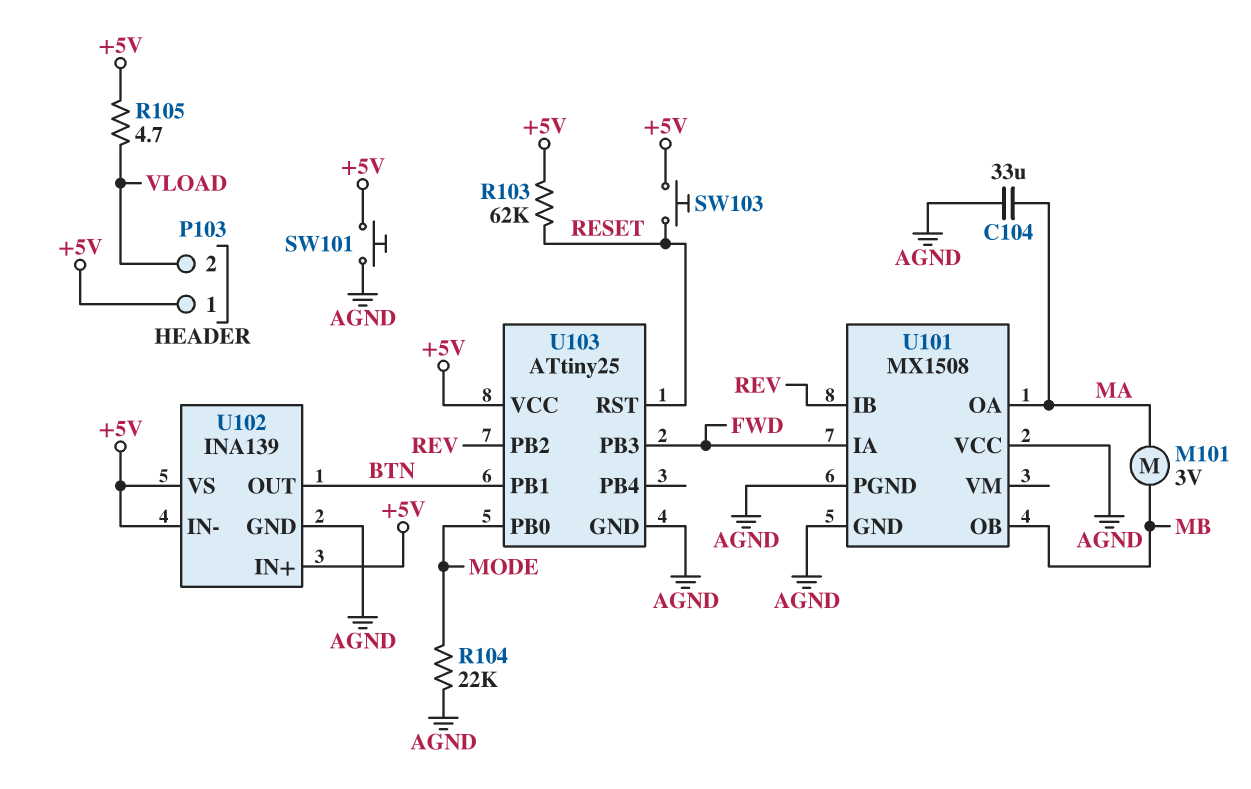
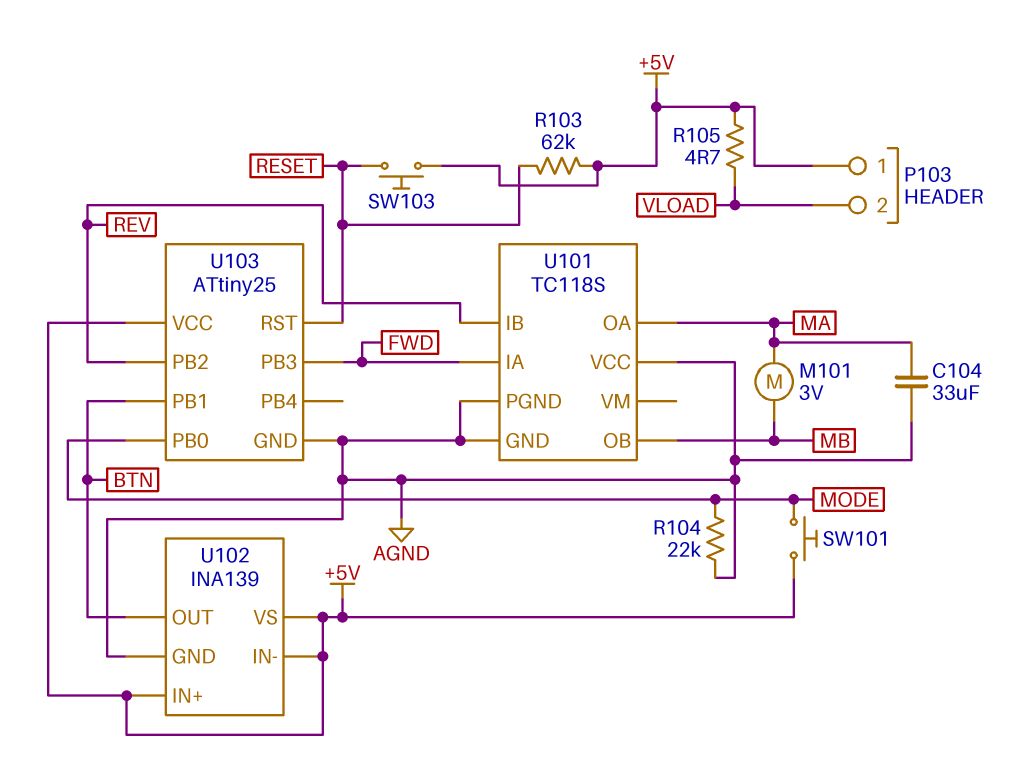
SW101: button (+5V, AGND) -> button (+5V, MODE)
U101: MX1508 -> TC118S

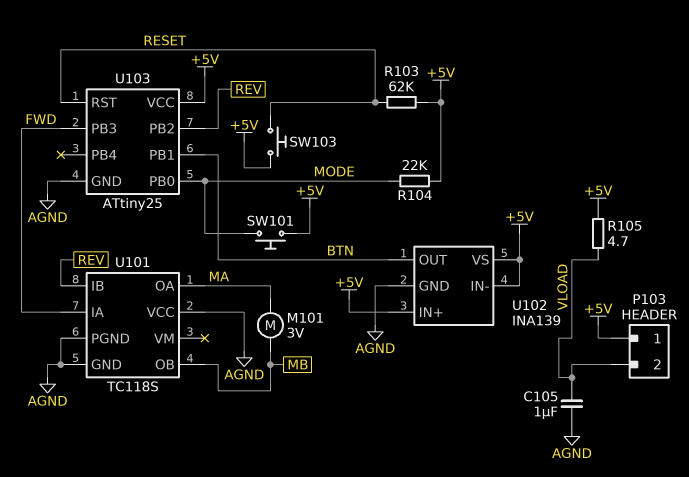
C104: 33uF (AGND, MA) -> none
C105: none -> 1uF (AGND, VLOAD)
R104: 22k (AGND, MODE) -> 22k (+5V, MODE)

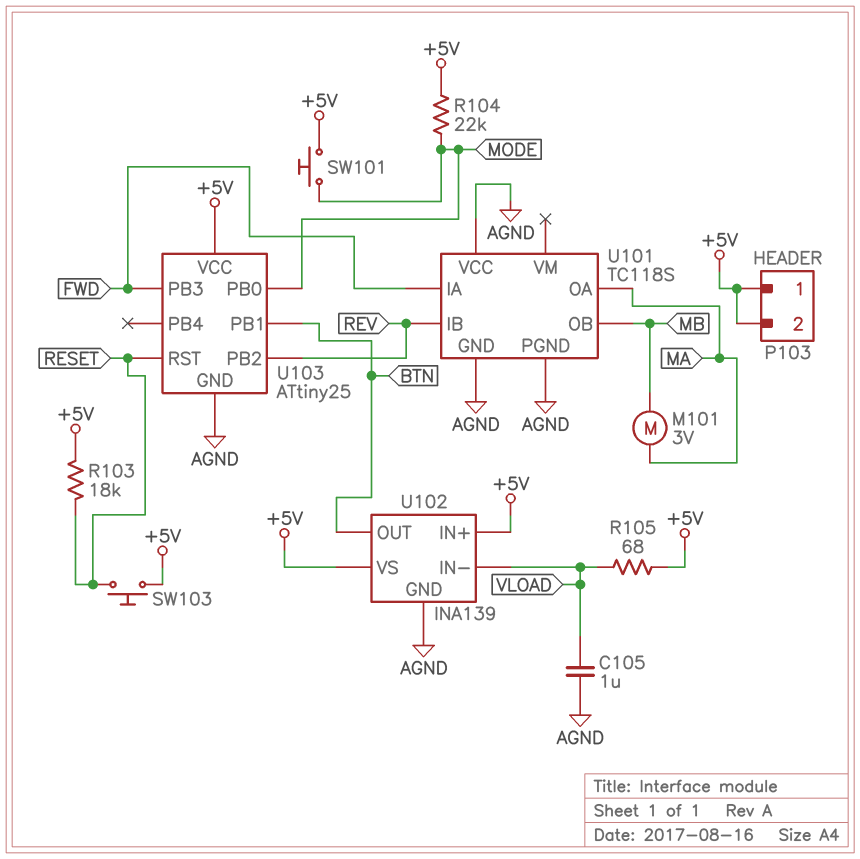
P103 pin 2: VLOAD -> +5V
R103: 62k (+5V, RESET) -> 18k (+5V, RESET)
R105: 4.7 (+5V, VLOAD) -> 68 (+5V, VLOAD)
U102 pin IN-: +5V -> VLOAD

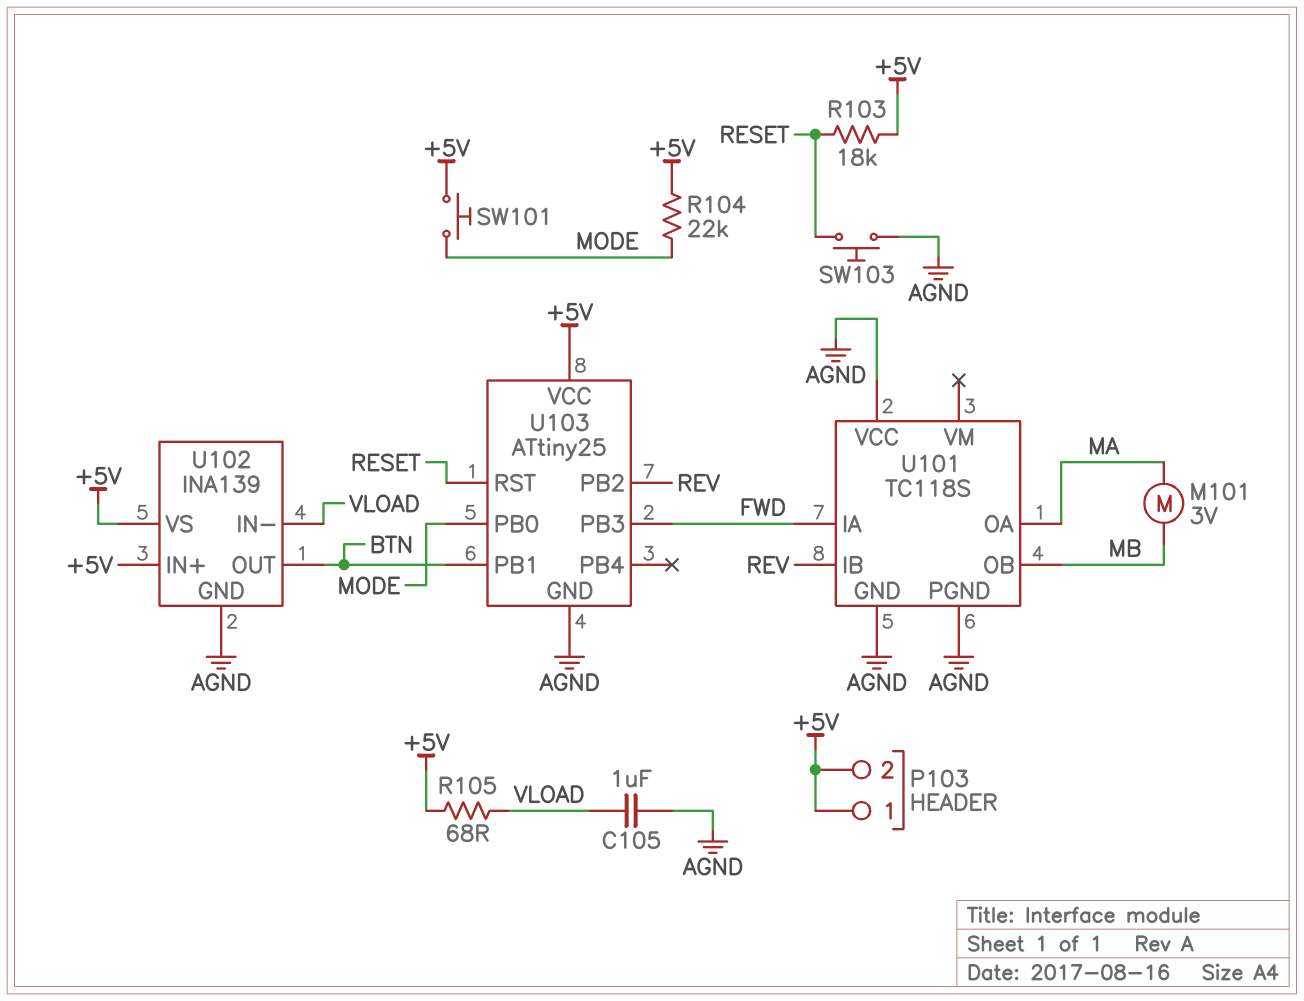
SW103: button (+5V, RESET) -> button (AGND, RESET)

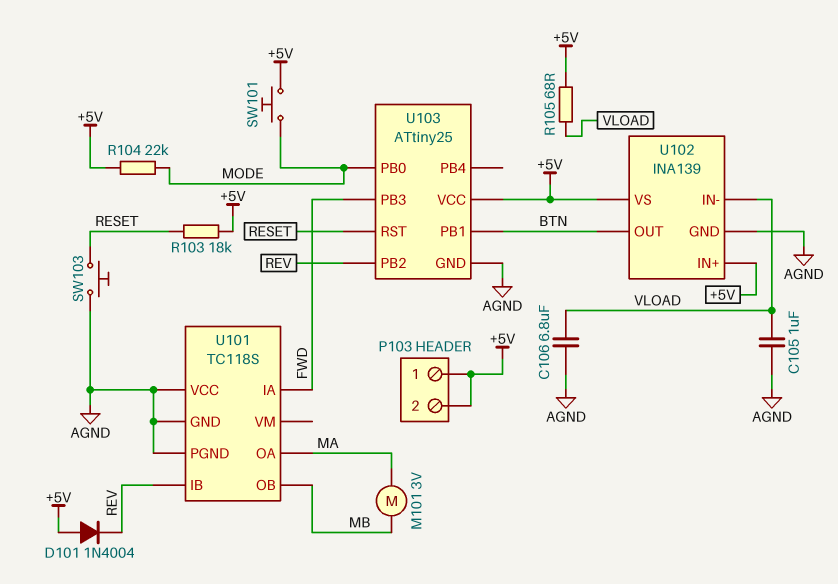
C106: none -> 6.8uF (AGND, VLOAD)
D101: none -> diode 1N4004 (A +5V, K REV)

